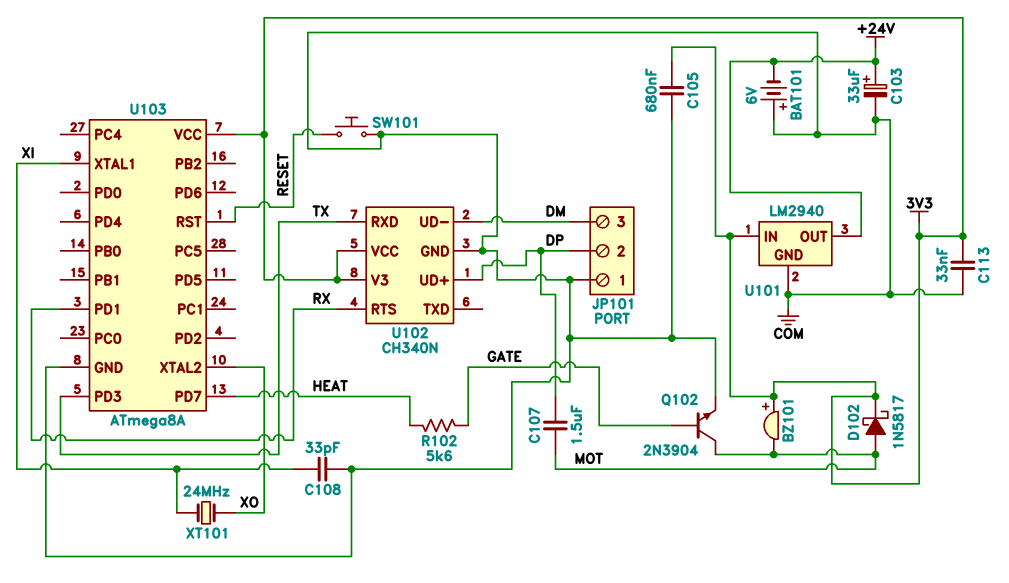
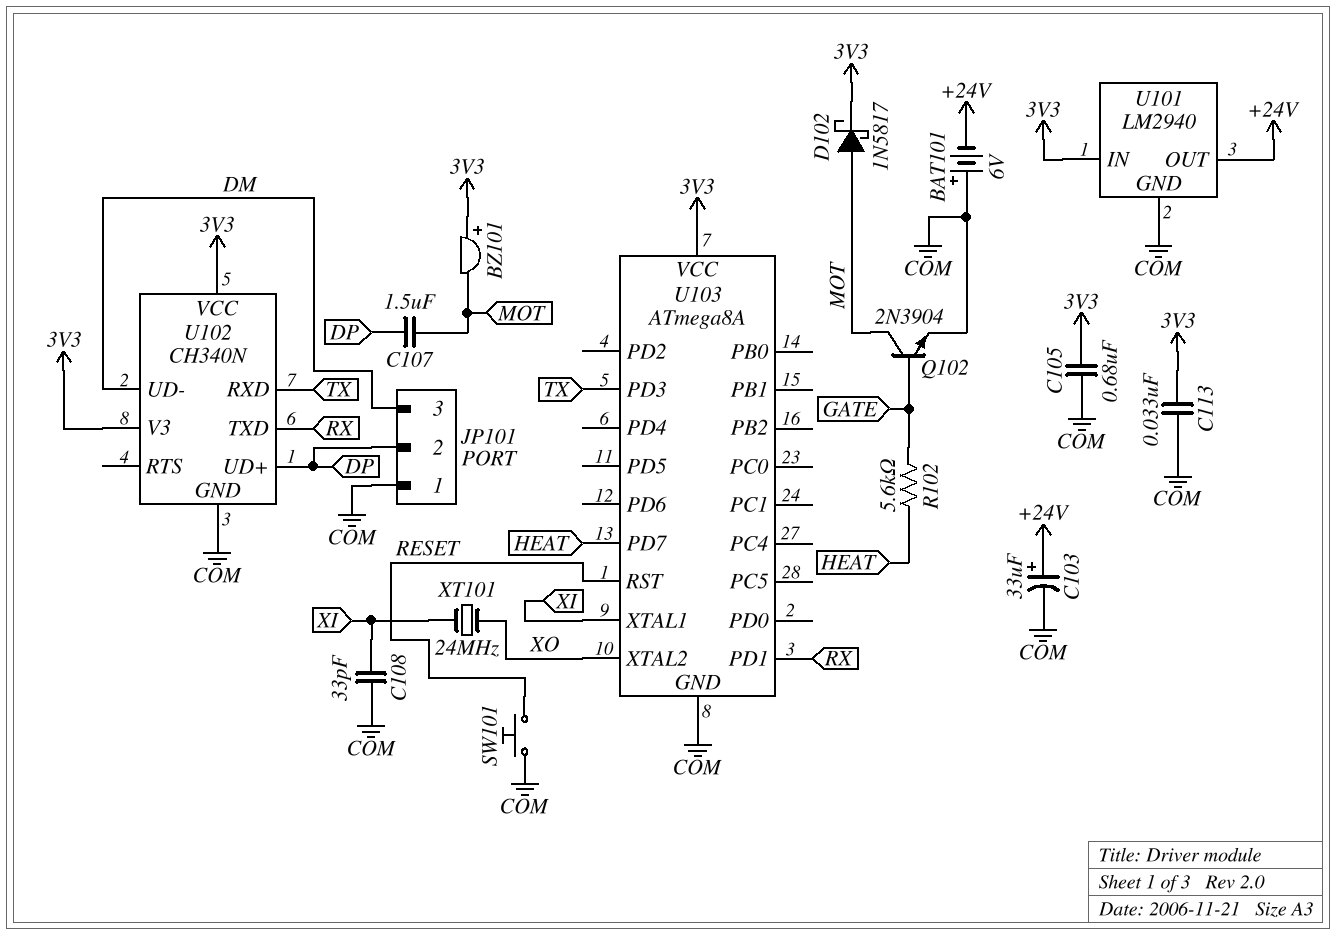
U102 pin RTS: RX -> none
U102 pin TXD: none -> RX

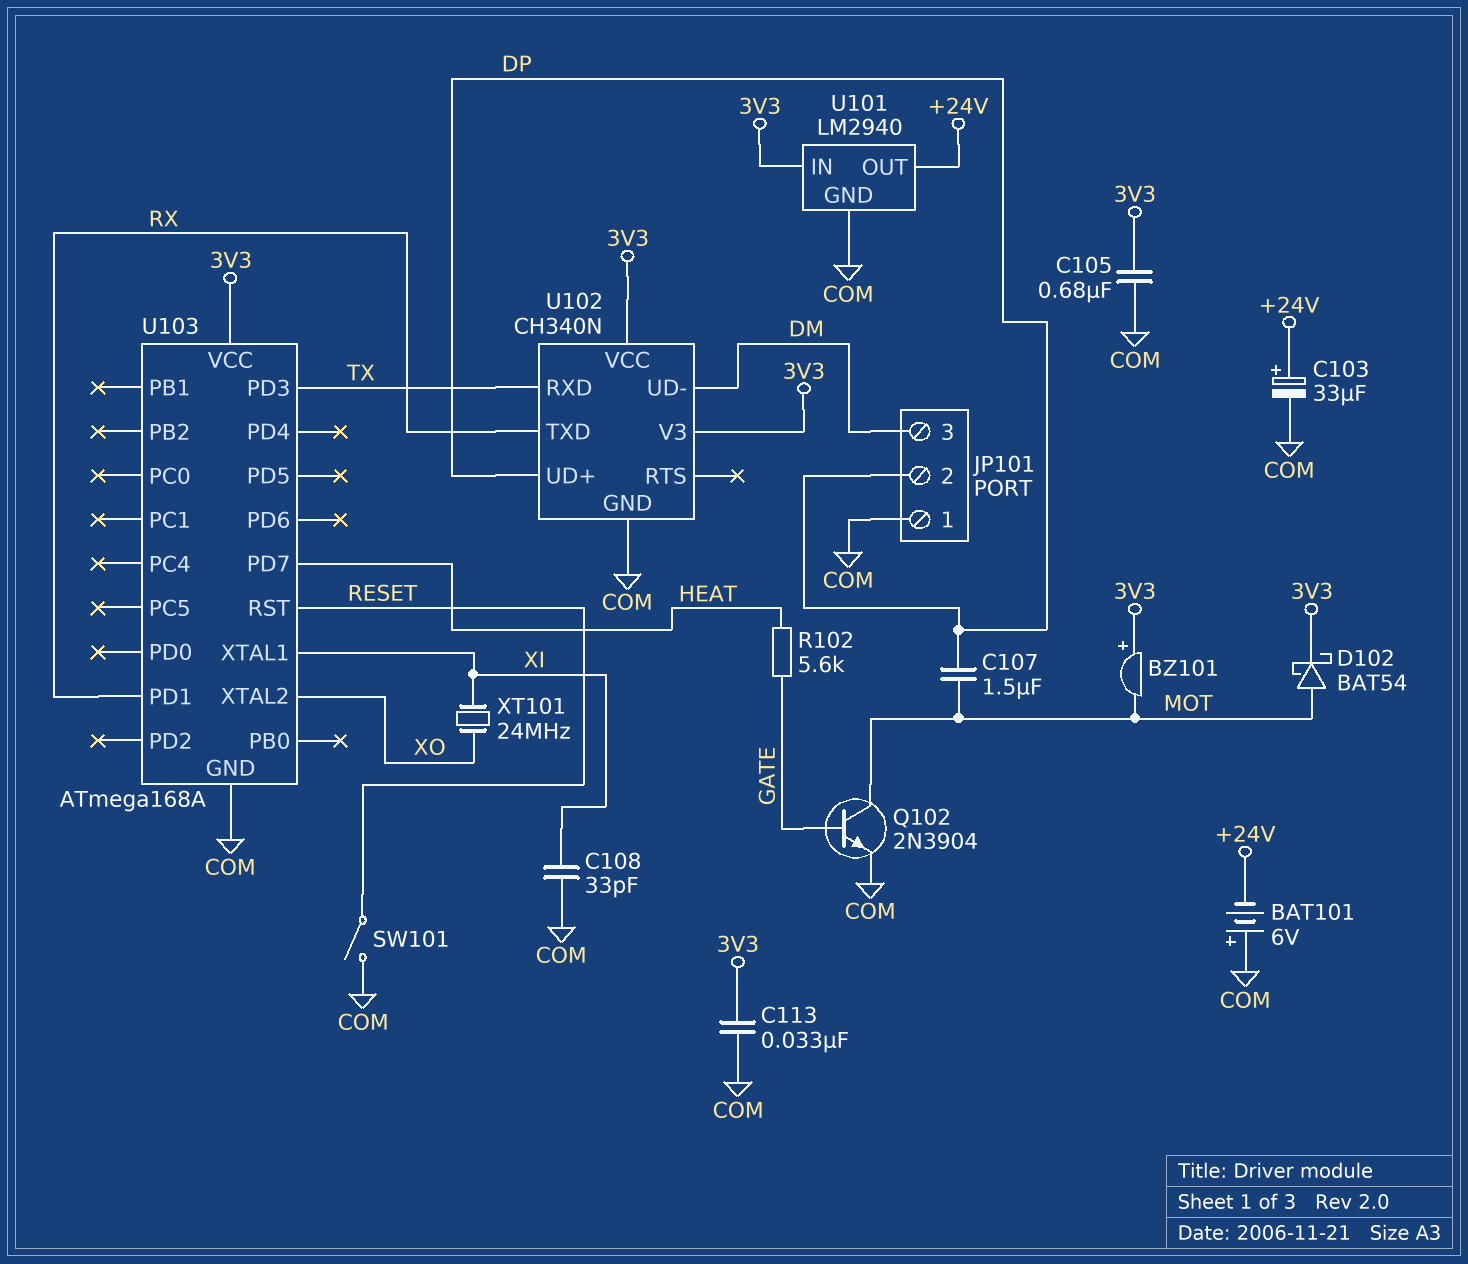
D102: schottky 1N5817 (A MOT, K 3V3) -> schottky BAT54 (A MOT, K 3V3)
SW101: button (COM, RESET) -> switch (COM, RESET)
U103: ATmega8A -> ATmega168A

